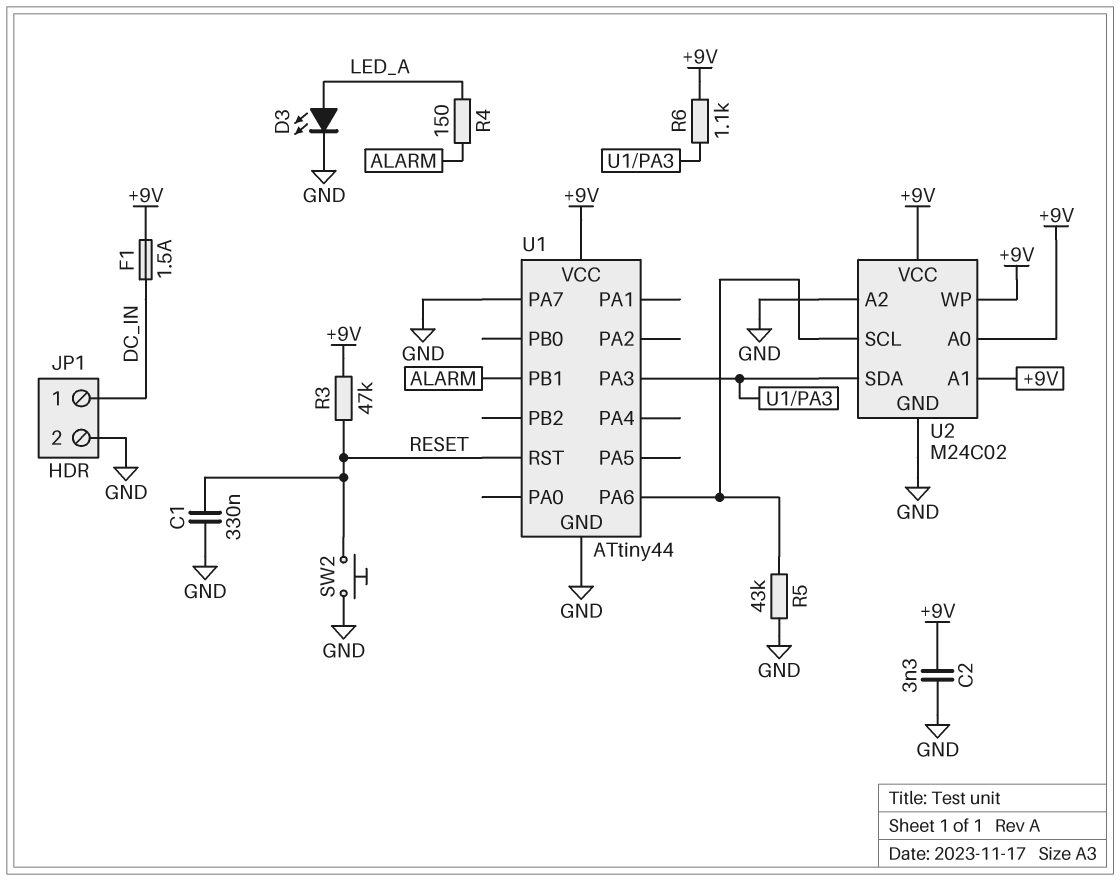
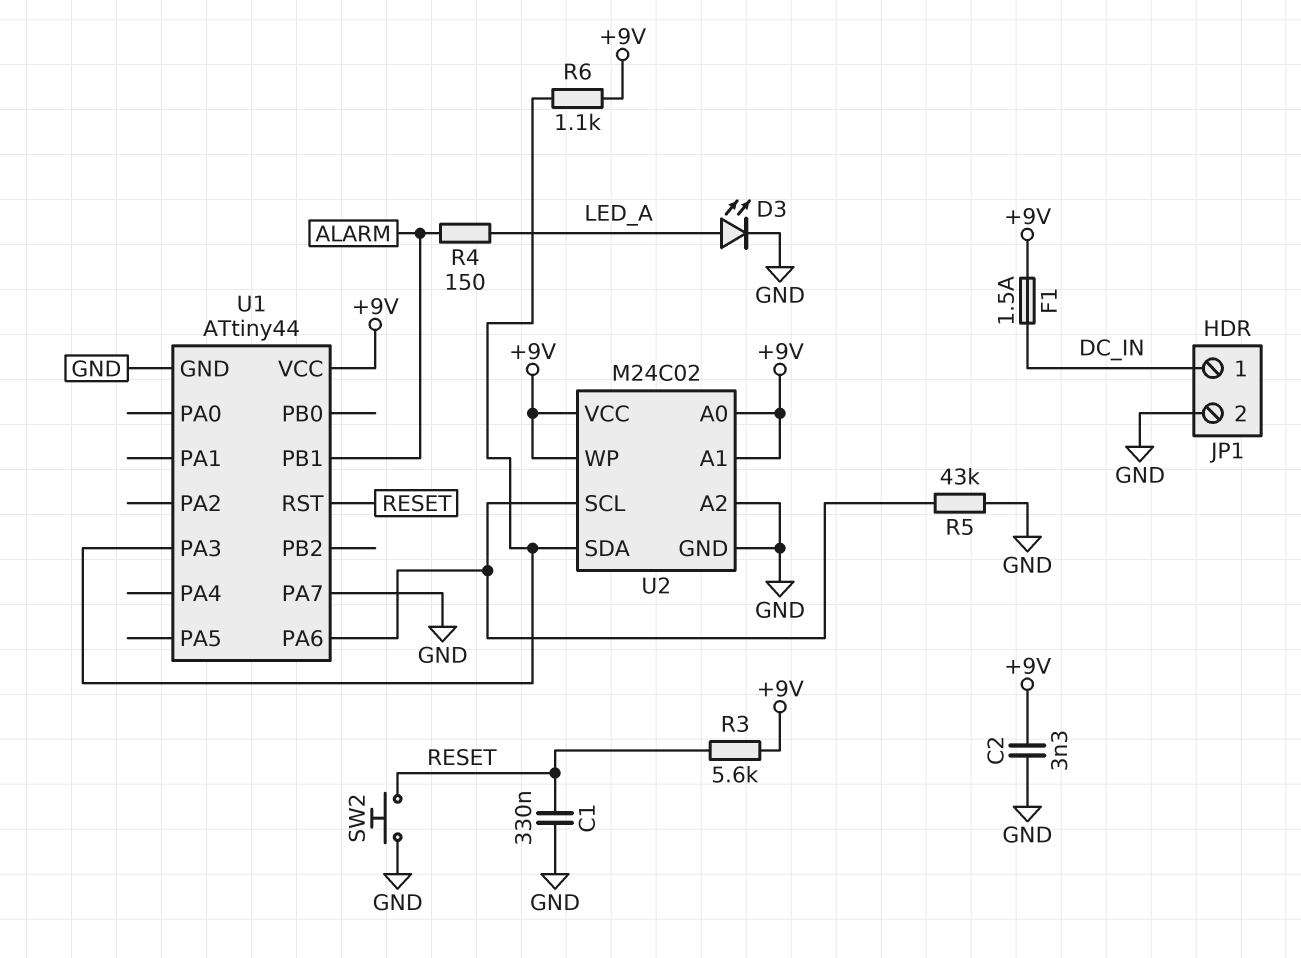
R3: 47k (+9V, RESET) -> 5.6k (+9V, RESET)

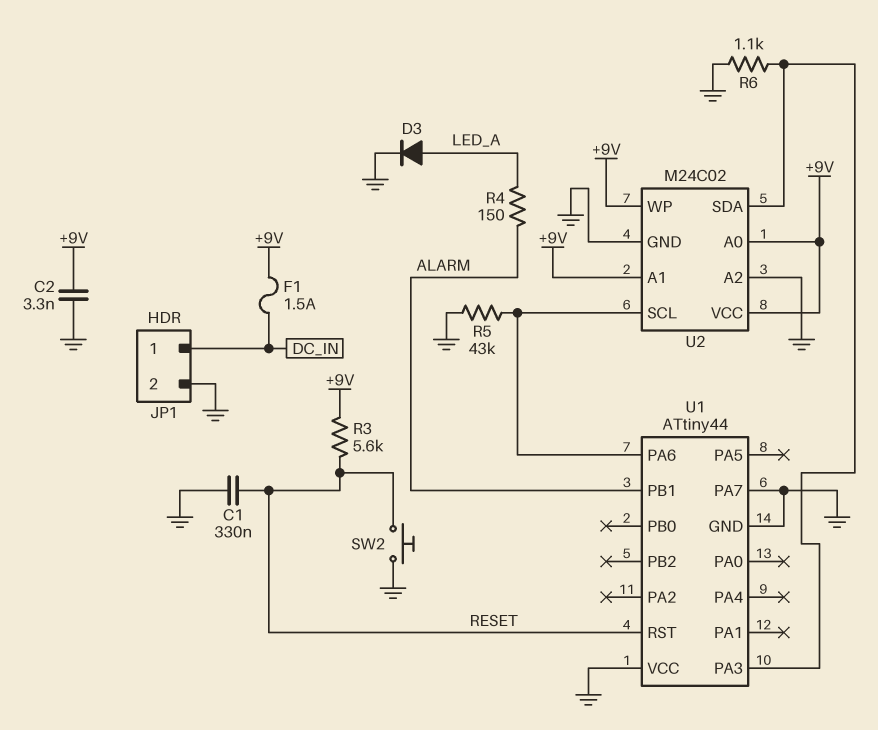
D3: LED (A LED_A, K GND) -> diode (A LED_A, K GND)
R6: 1.1k (+9V, U1/PA3) -> 1.1k (GND, U1/PA3)
U1 pin VCC: +9V -> GND

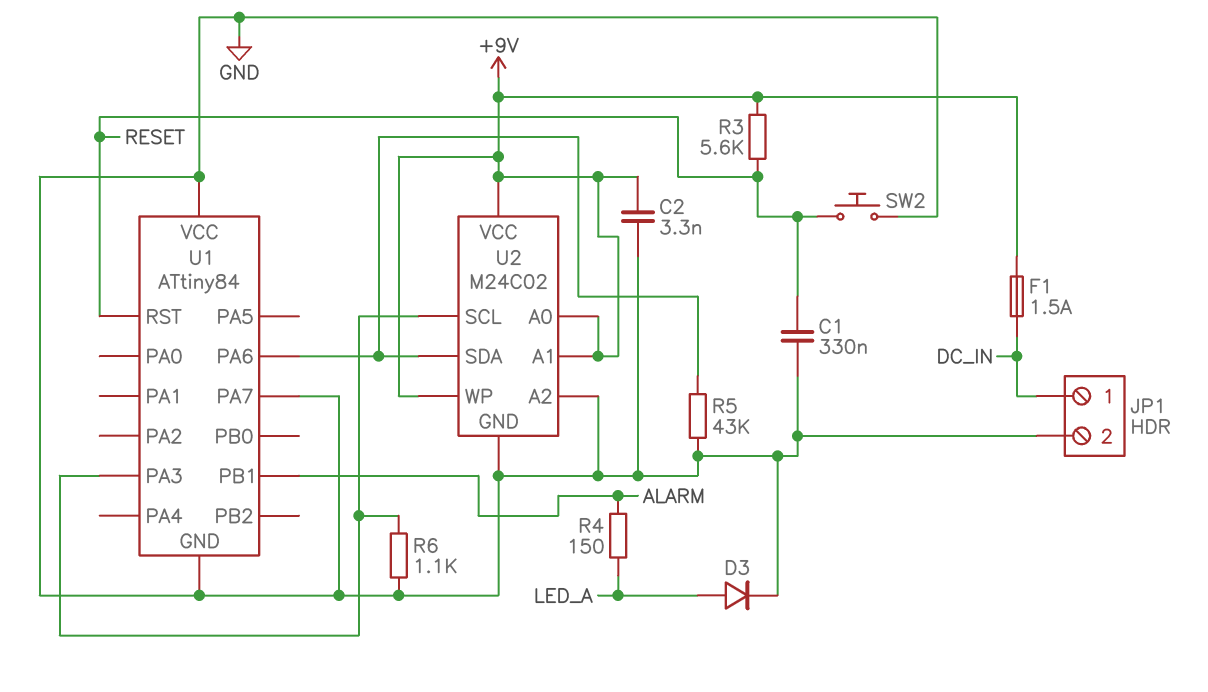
U1: ATtiny44 -> ATtiny84
U2 pin SCL: U1/PA6 -> U1/PA3
U2 pin SDA: U1/PA3 -> U1/PA6

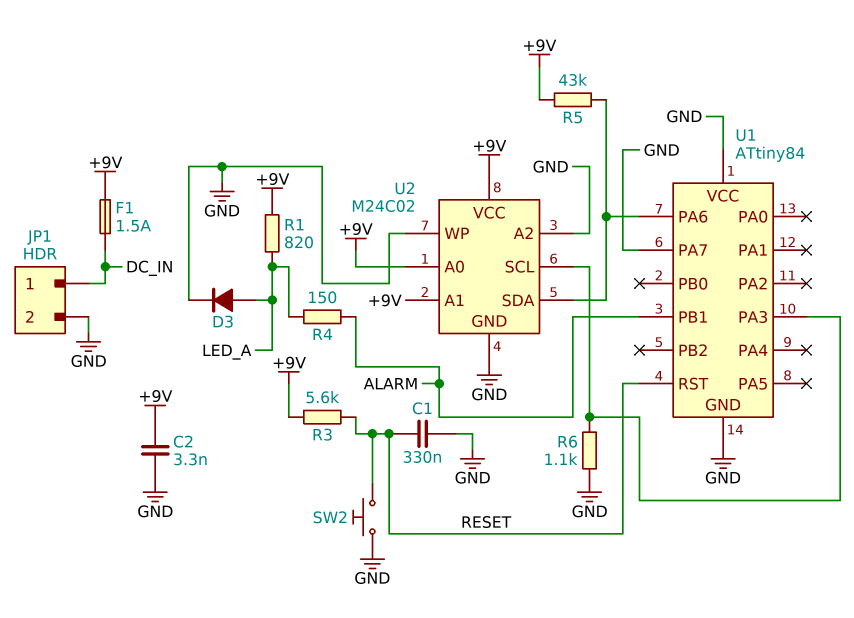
R1: none -> 820 (+9V, LED_A)
R5: 43k (GND, U1/PA6) -> 43k (+9V, U1/PA6)
U2 pin WP: +9V -> GND

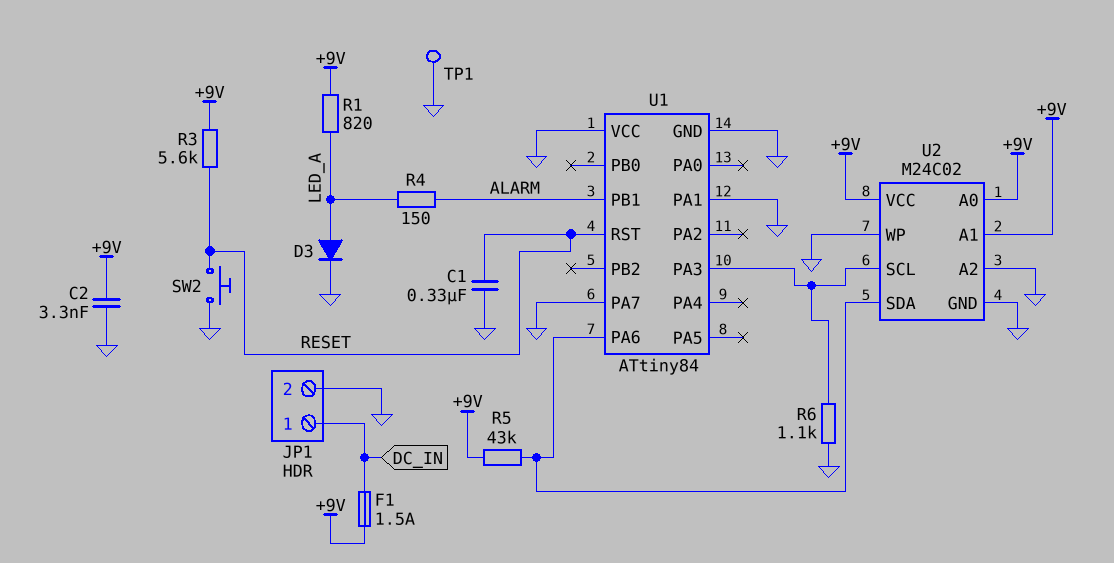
TP1: none -> test point (GND)
U1 pin PA1: none -> GND

